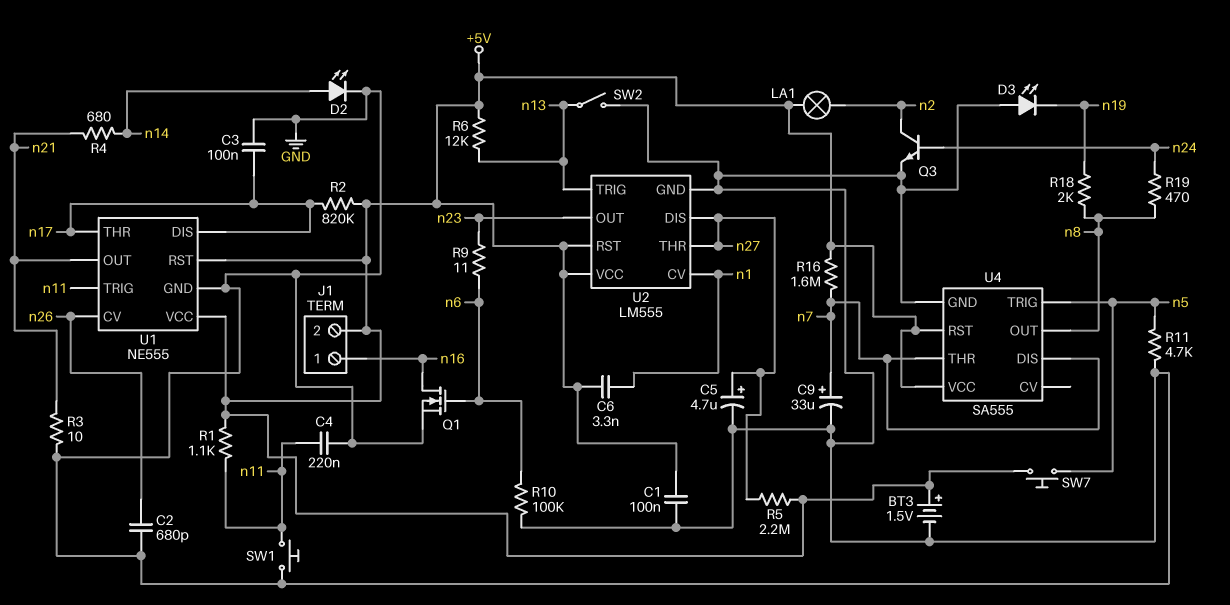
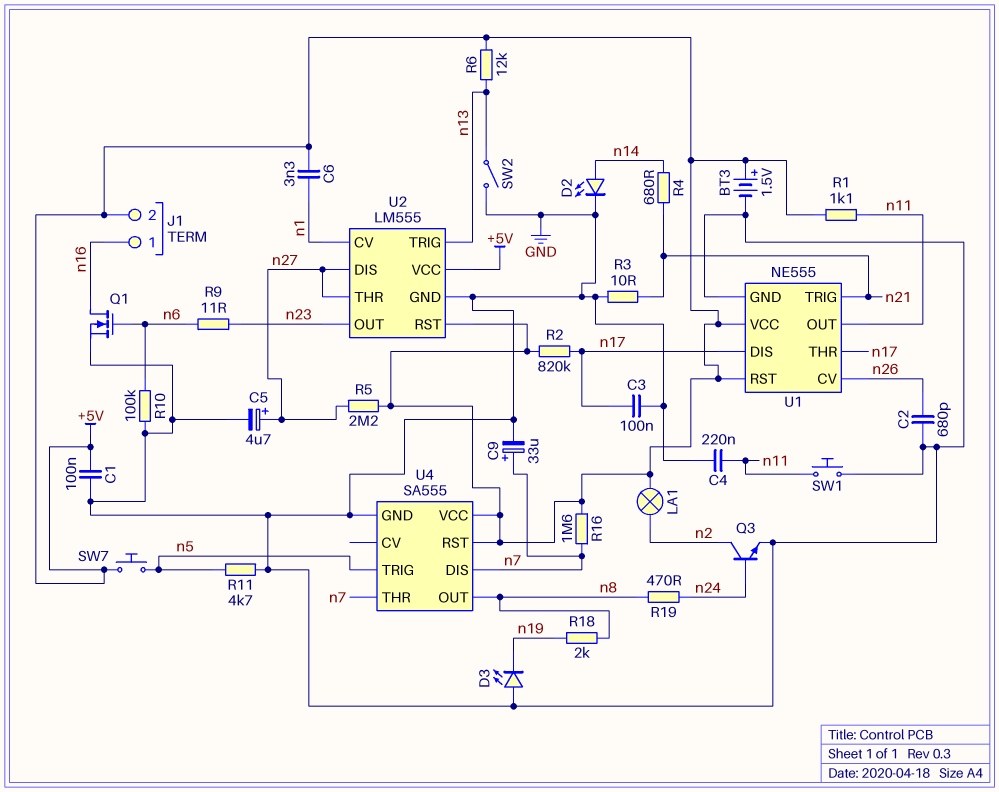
U1 pin OUT: n21 -> n11
U1 pin TRIG: n11 -> n21

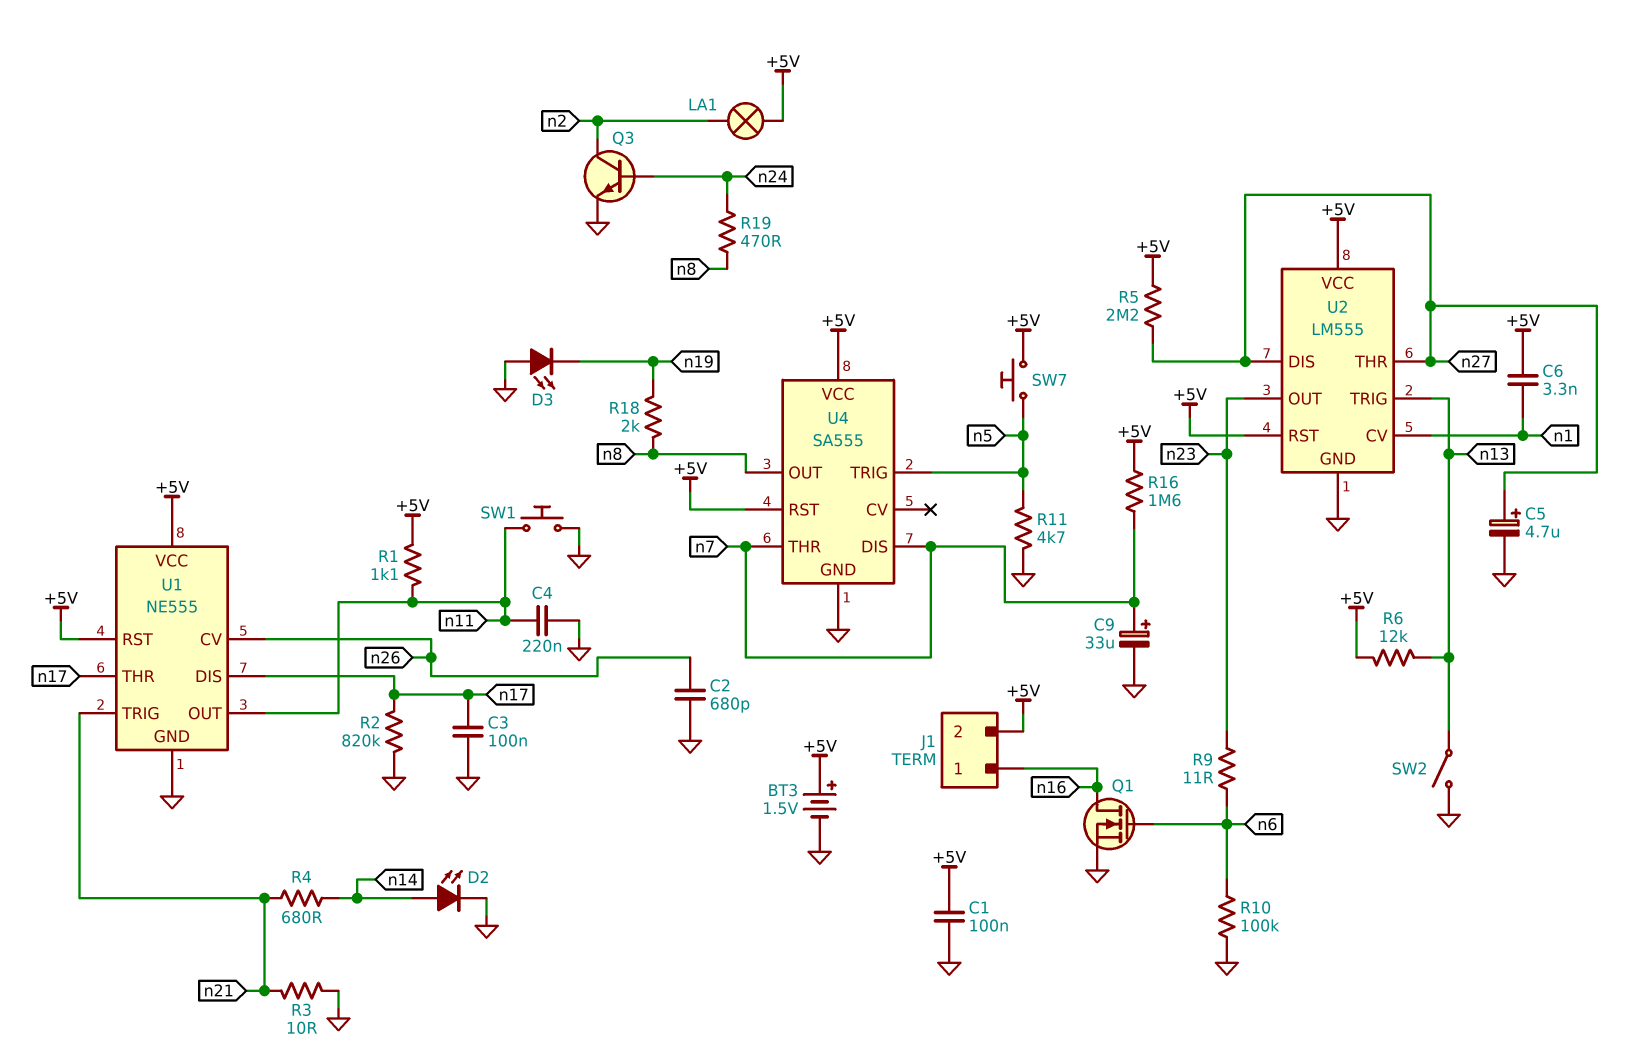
R2: 820k (+5V, n17) -> 820k (GND, n17)

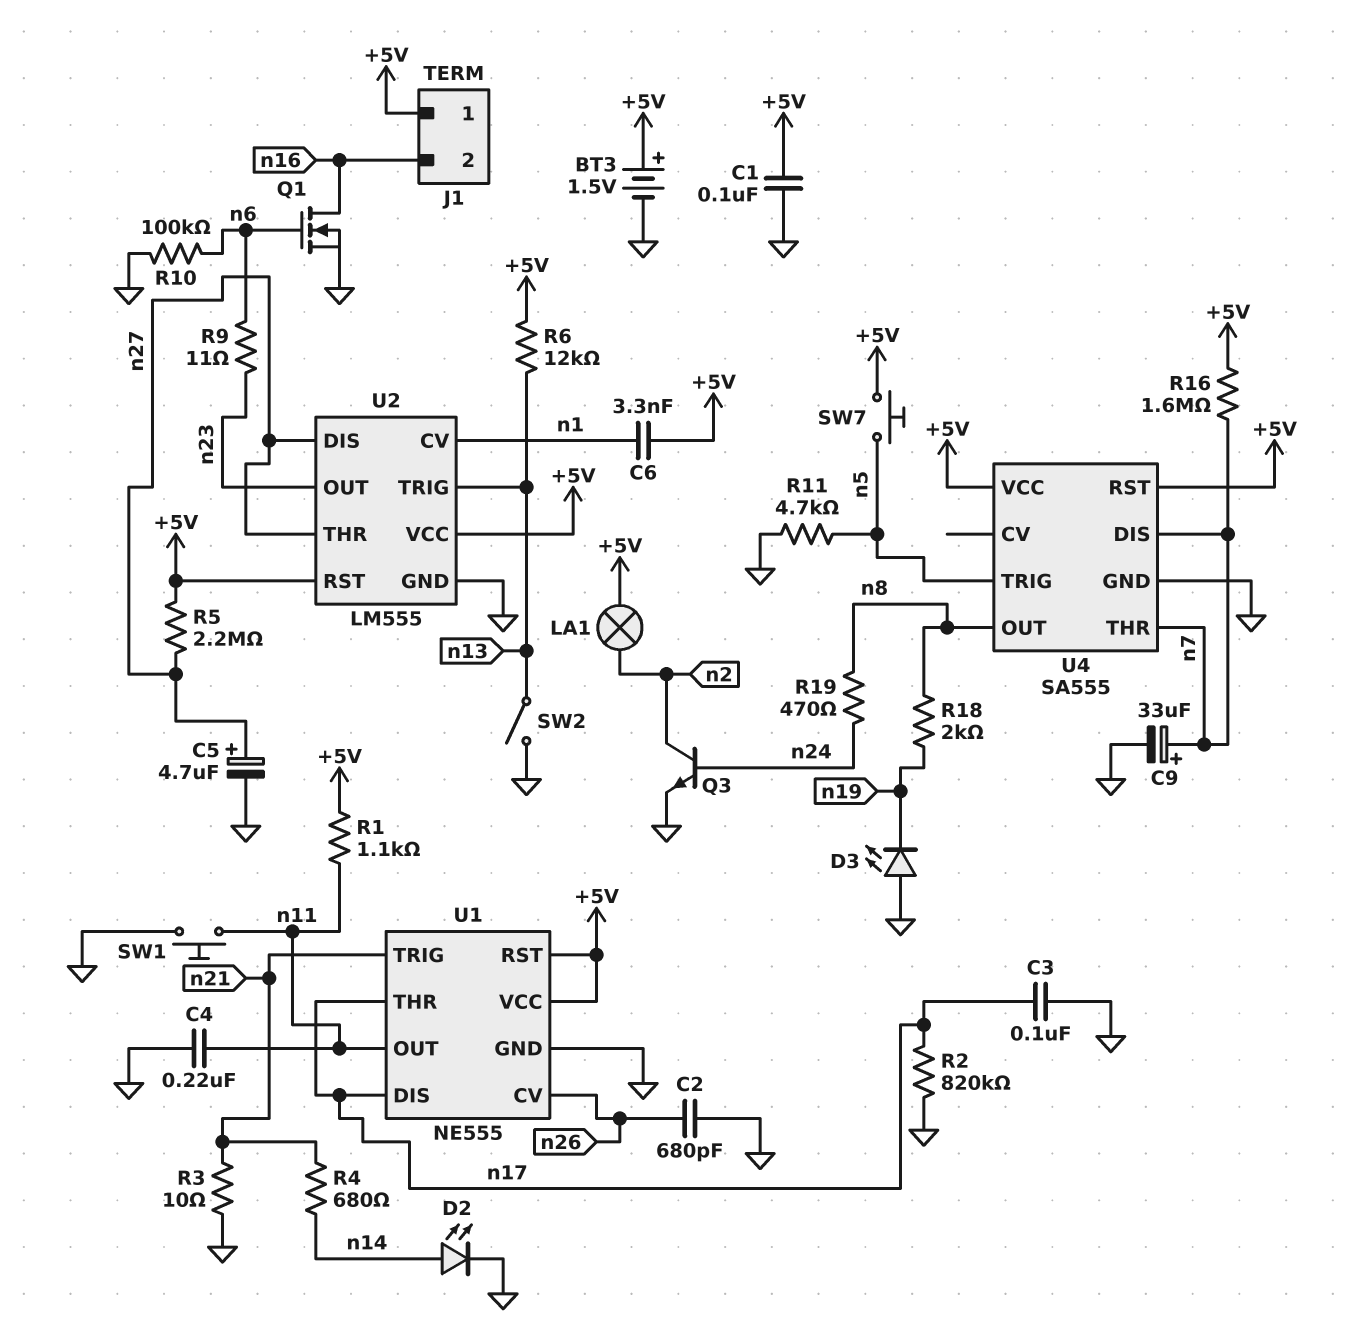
J1 pin 1: n16 -> +5V
J1 pin 2: +5V -> n16

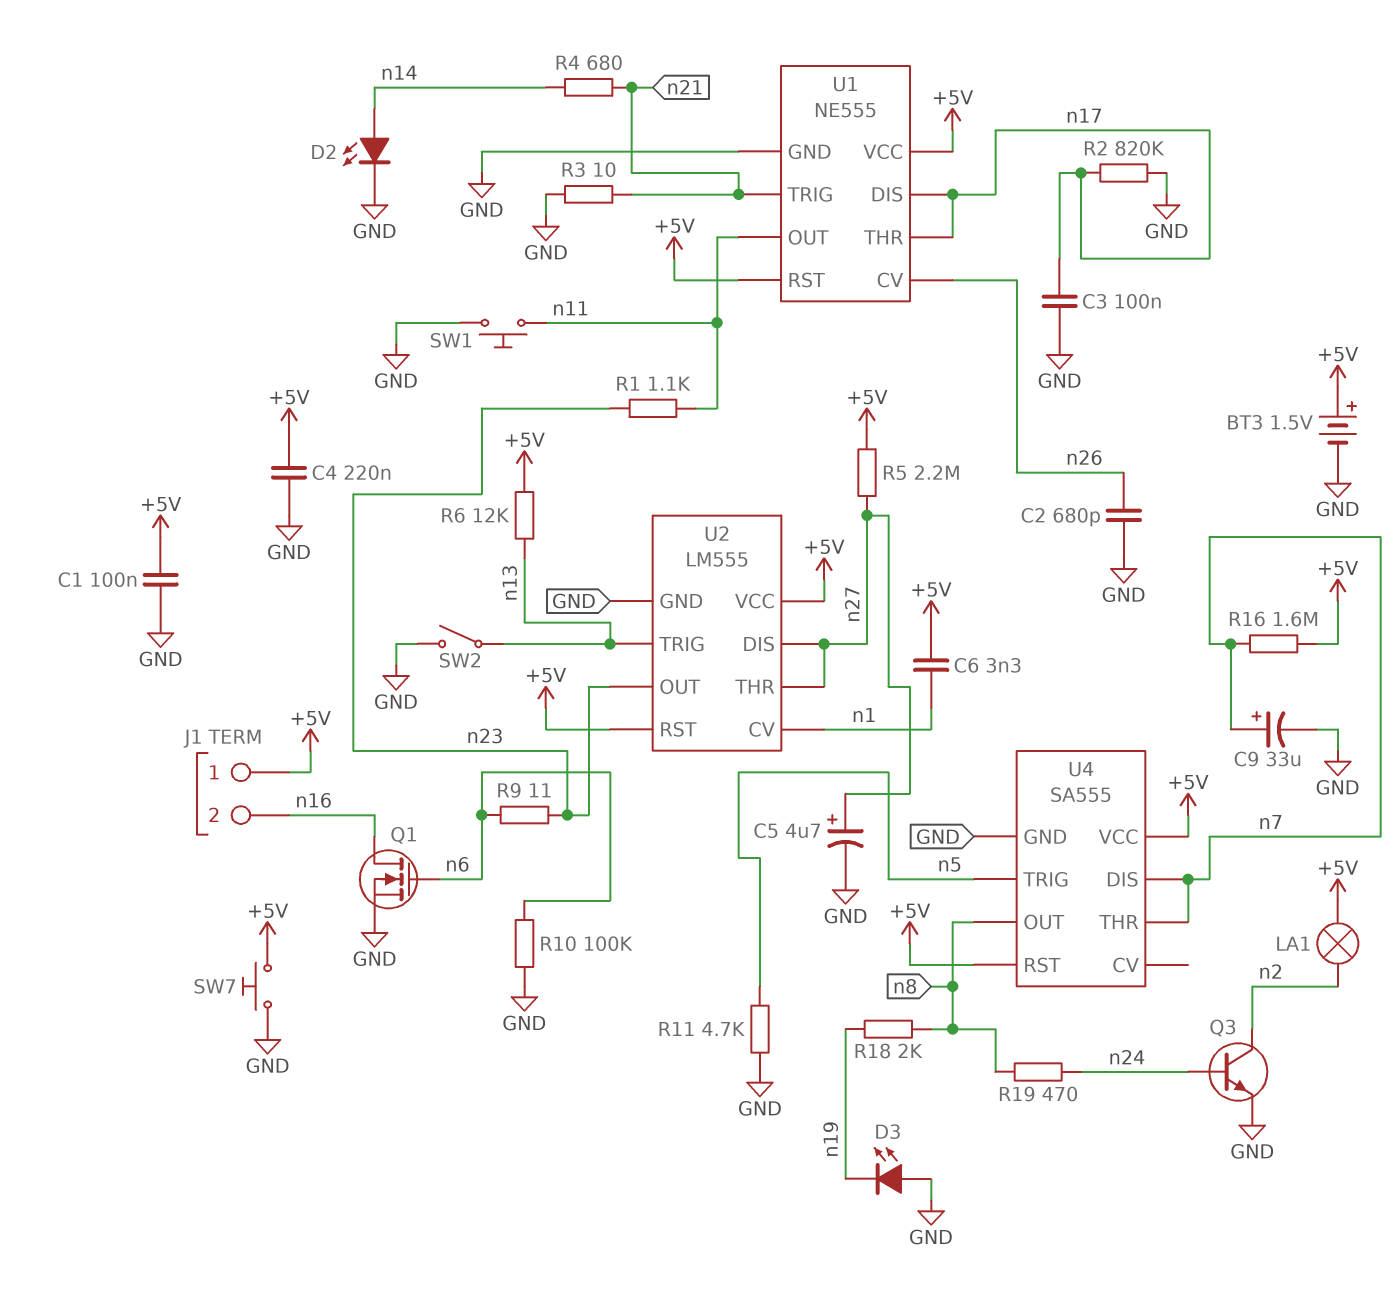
C4: 220nF (GND, n11) -> 220nF (+5V, GND)
R1: 1.1k (+5V, n11) -> 1.1k (n11, n23)
SW7: button (+5V, n5) -> button (+5V, GND)

